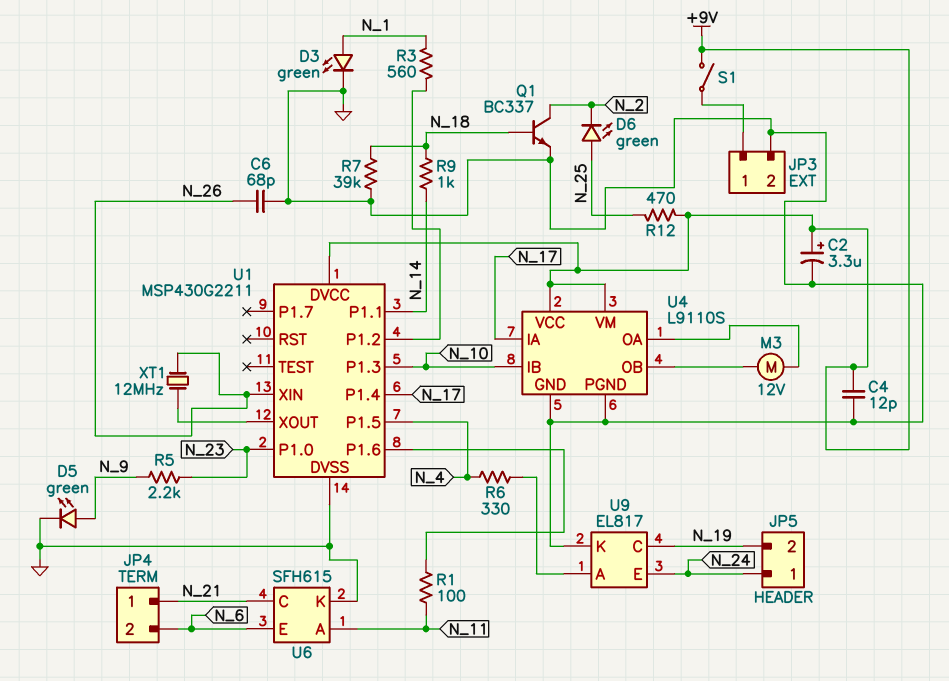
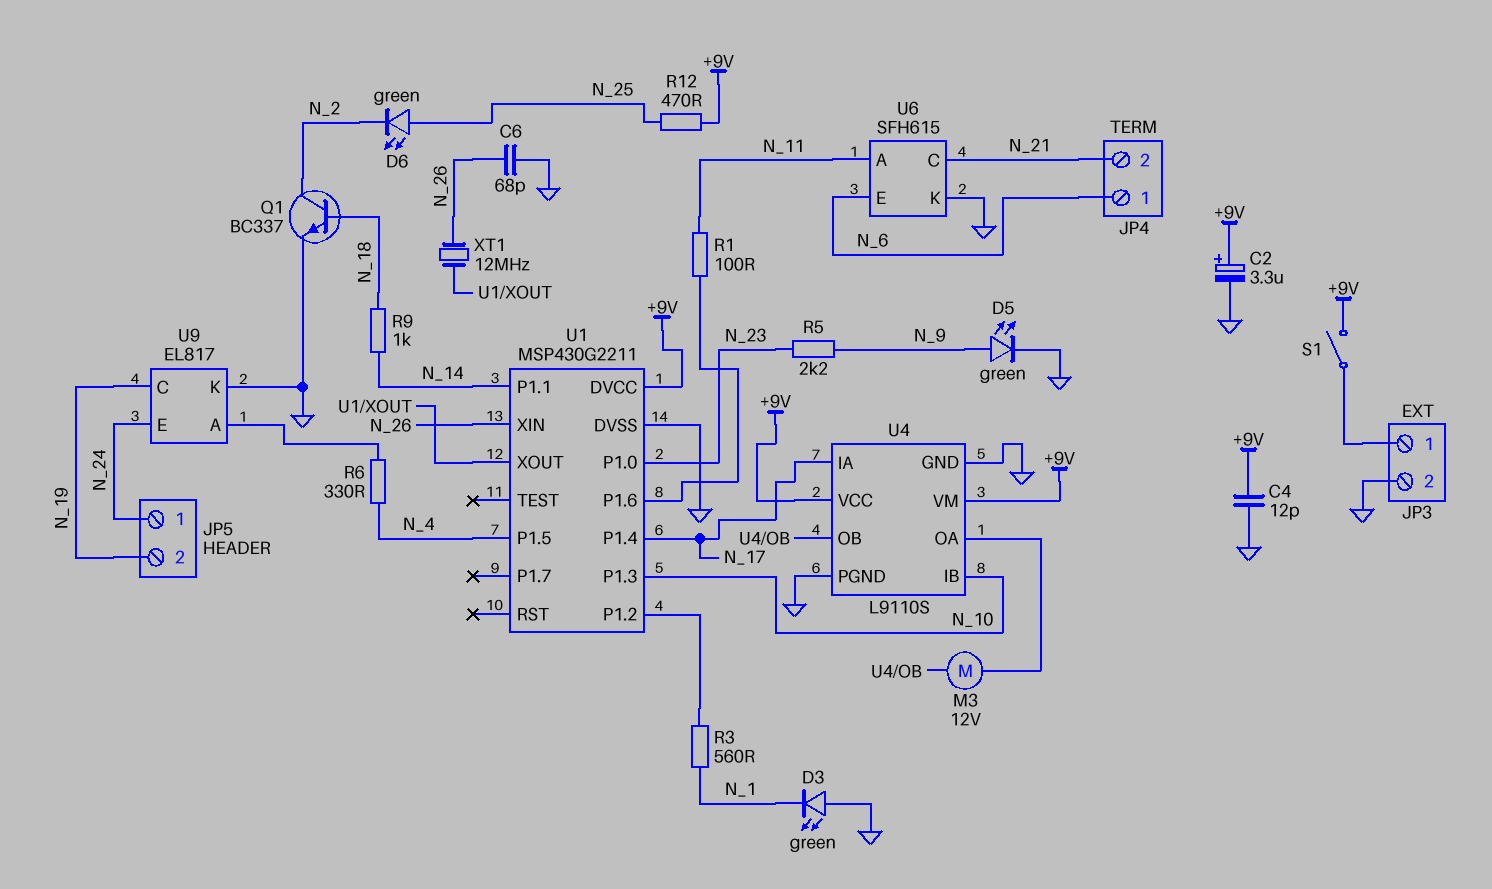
D3: LED green (A N_1, K GND) -> LED green (A GND, K N_1)
JP4 pin 1: N_21 -> N_6
JP4 pin 2: N_6 -> N_21
R7: 39k (GND, N_18) -> none

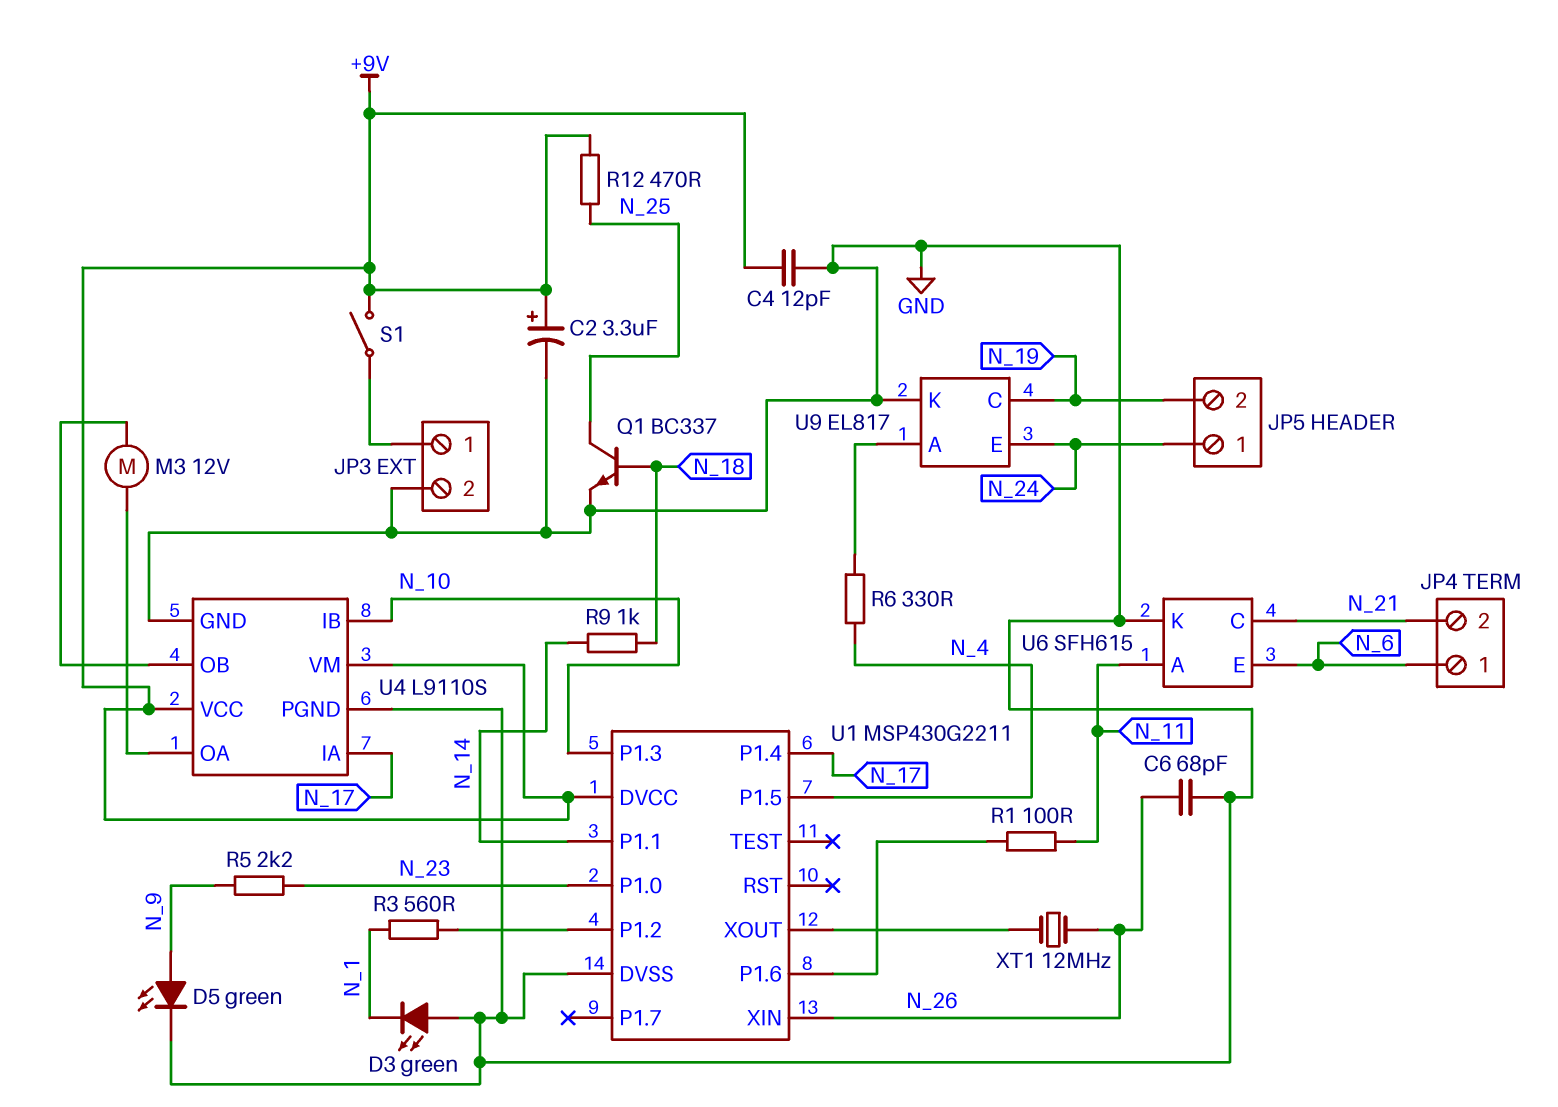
D6: LED green (A N_25, K N_2) -> none
Q1: NPN BC337 (B N_18, C N_2, E GND) -> NPN BC337 (B N_18, C N_25, E GND)

